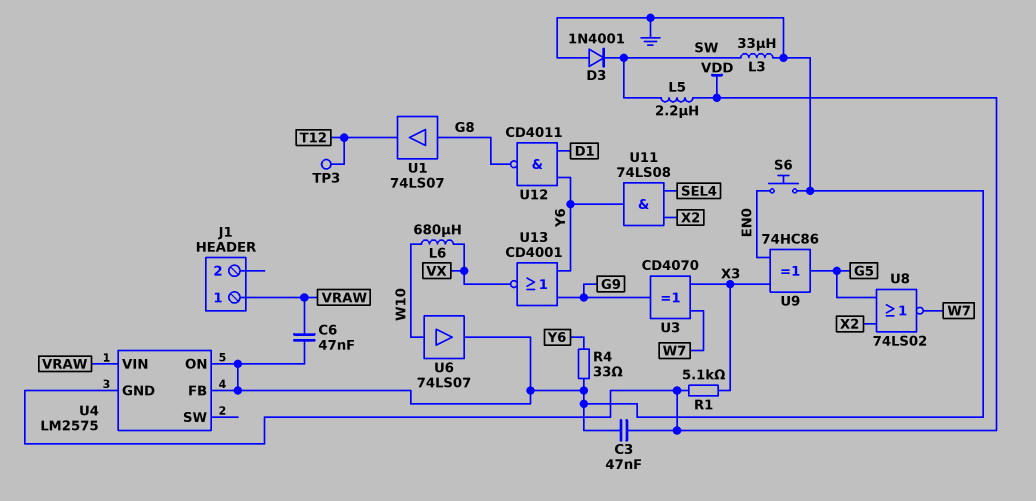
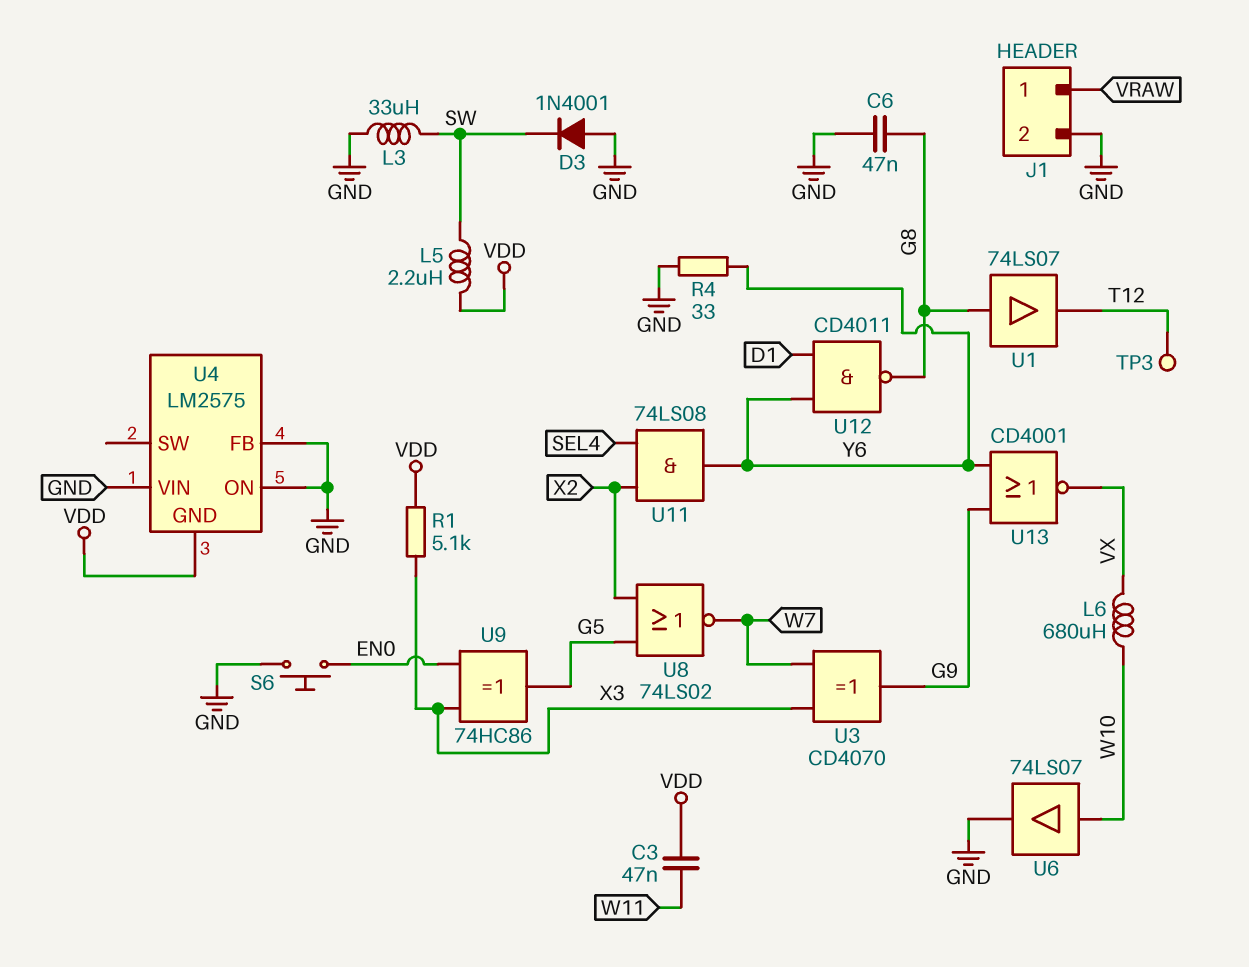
C3: 47nF (GND, VDD) -> 47nF (VDD, W11)
C6: 47nF (GND, VRAW) -> 47nF (G8, GND)
J1 pin 2: none -> GND
U4 pin VIN: VRAW -> GND

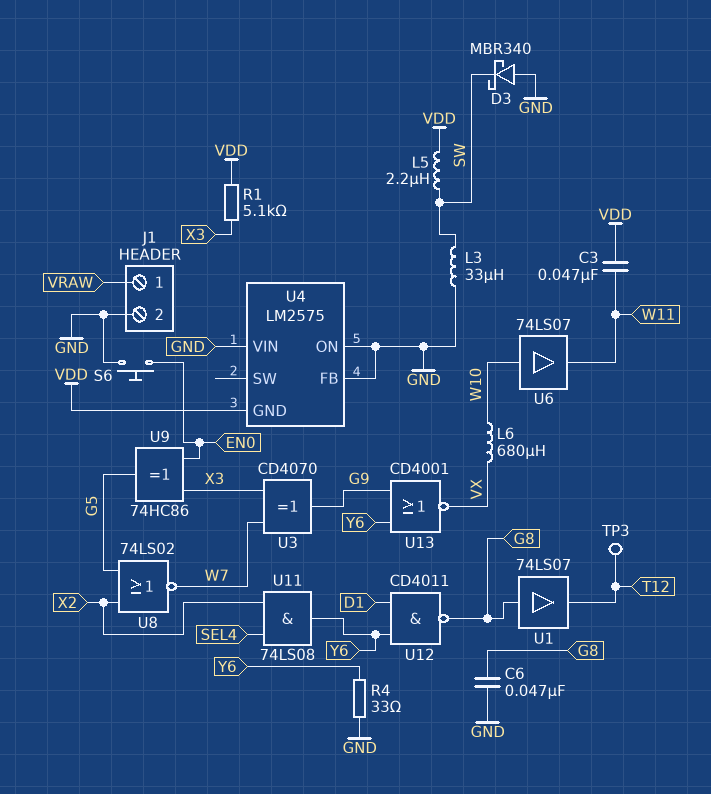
D3: diode 1N4001 (A GND, K SW) -> schottky MBR340 (A GND, K SW)
U6: buffer 74LS07 (in W10, out GND) -> buffer 74LS07 (in W10, out W11)

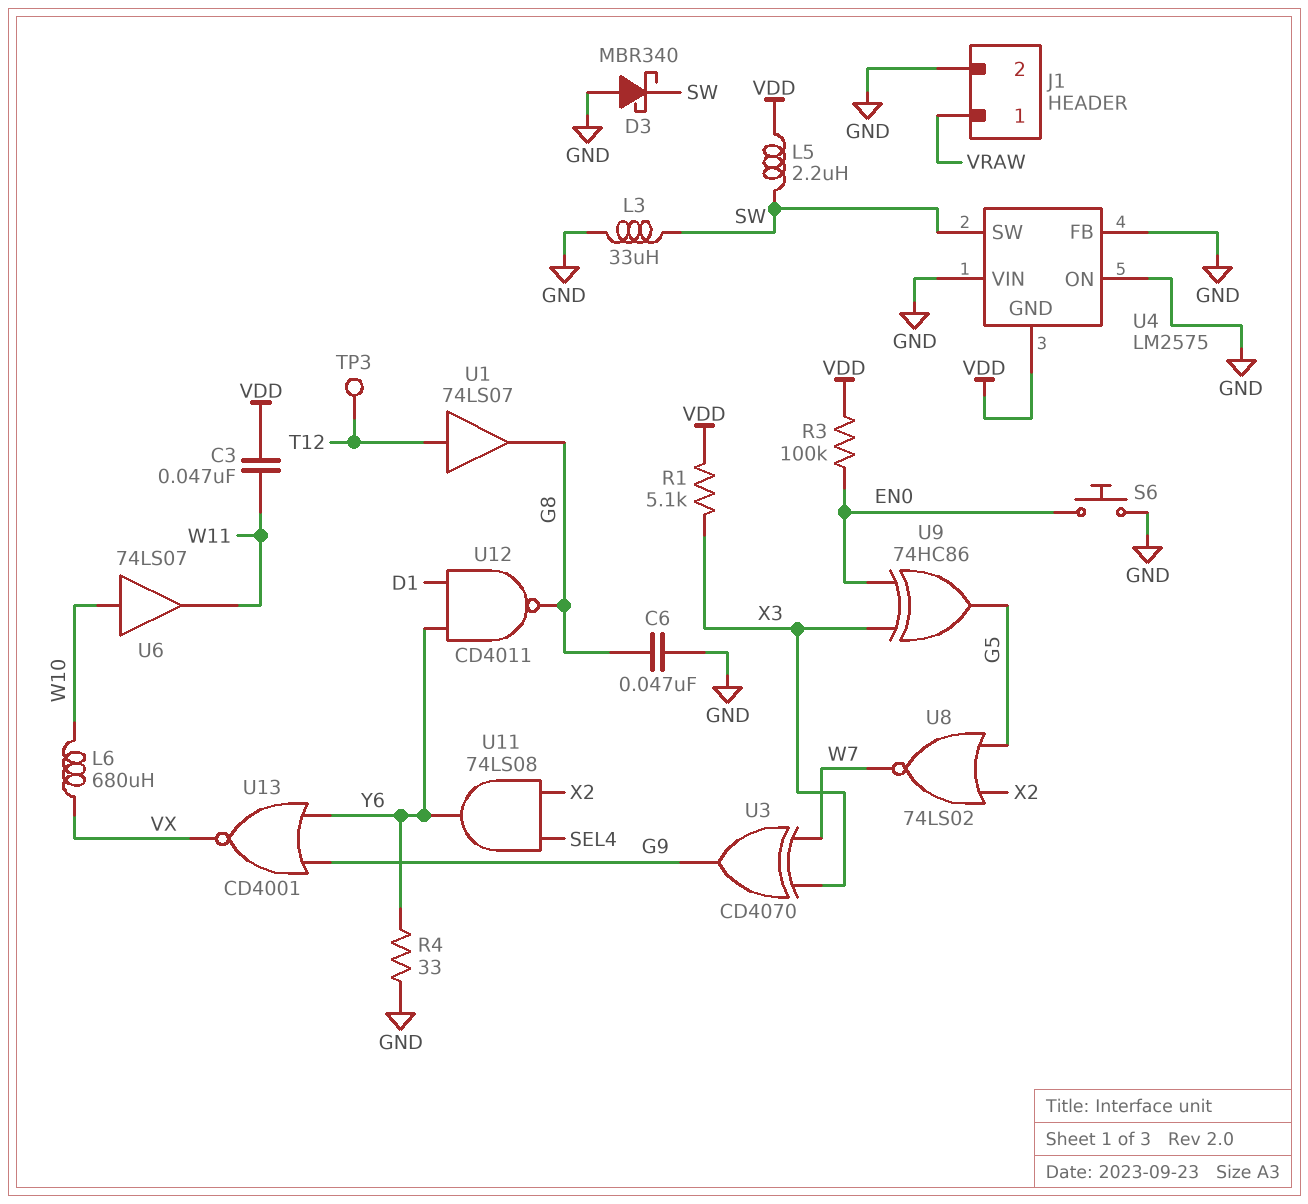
R3: none -> 100k (EN0, VDD)
U1: buffer 74LS07 (in G8, out T12) -> buffer 74LS07 (in T12, out G8)
U4 pin SW: none -> SW

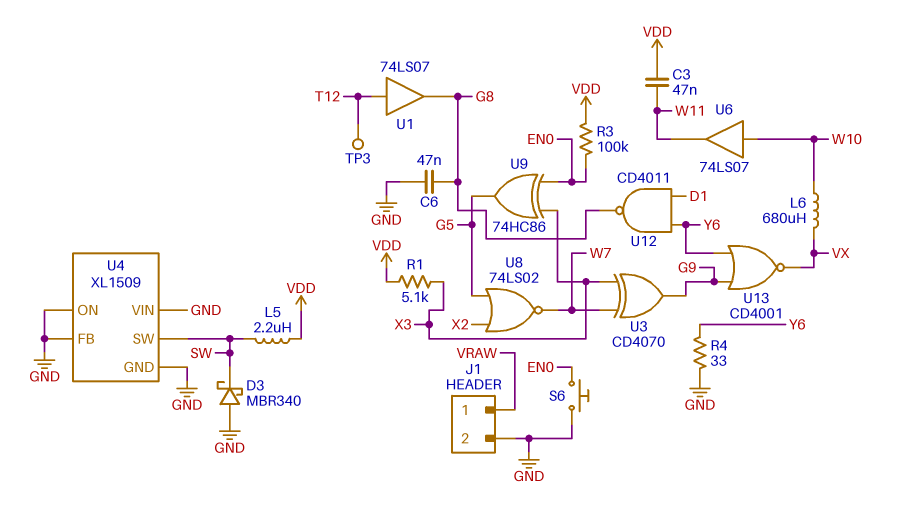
L3: 33uH (GND, SW) -> none
U4: LM2575 -> XL1509
U4 pin GND: VDD -> GND
U11: AND 74LS08 (in SEL4, in X2, out Y6) -> none

